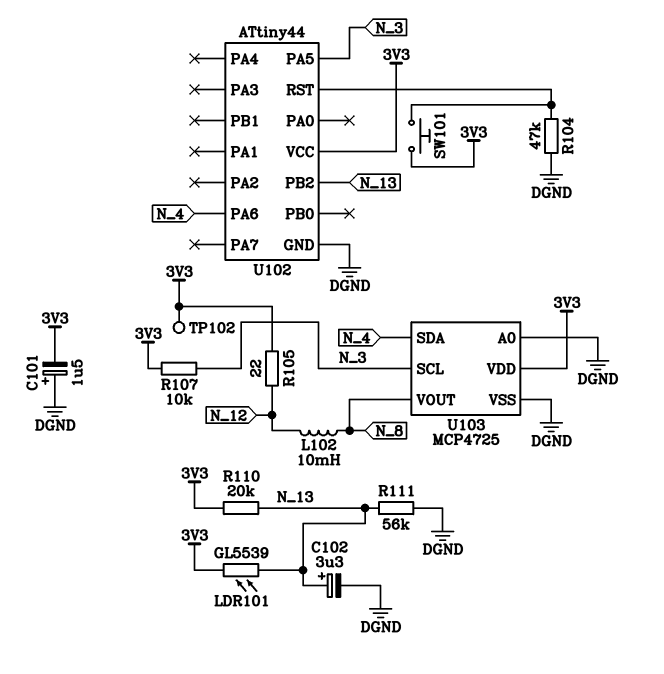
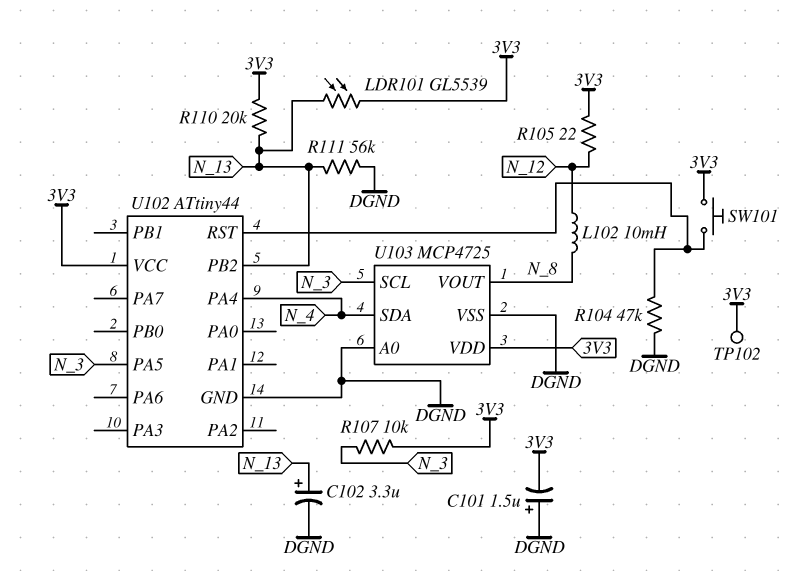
U102 pin PA4: none -> N_4
U102 pin PA6: N_4 -> none

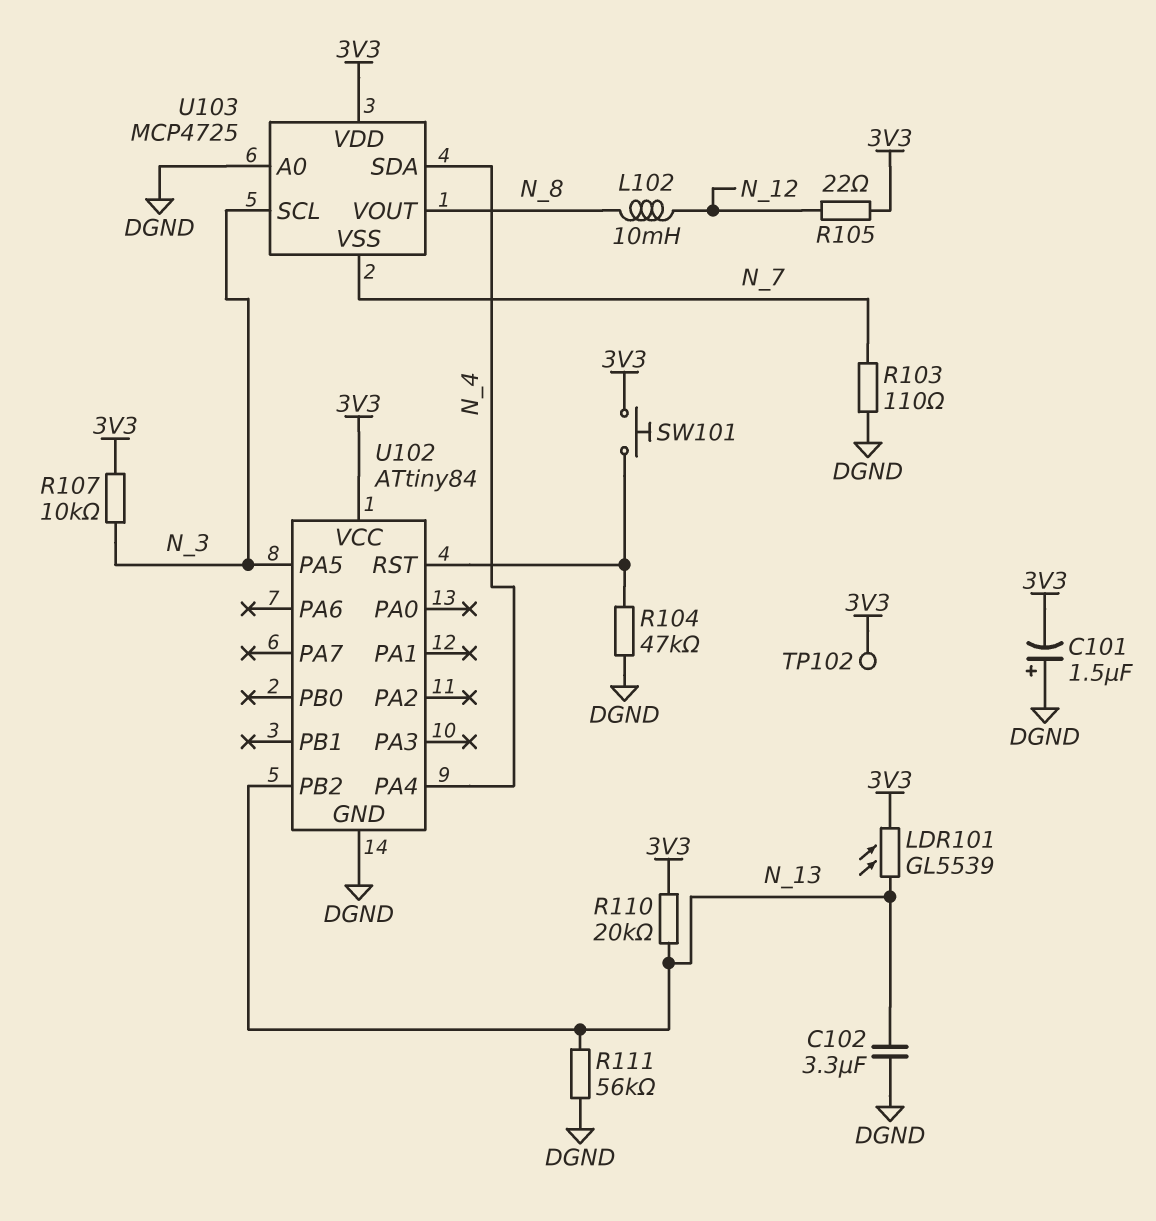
C102: 3.3uF (plus N_13, minus DGND) -> 3.3uF (DGND, N_13)
R103: none -> 110 (DGND, N_7)
U102: ATtiny44 -> ATtiny84
U103 pin VSS: DGND -> N_7

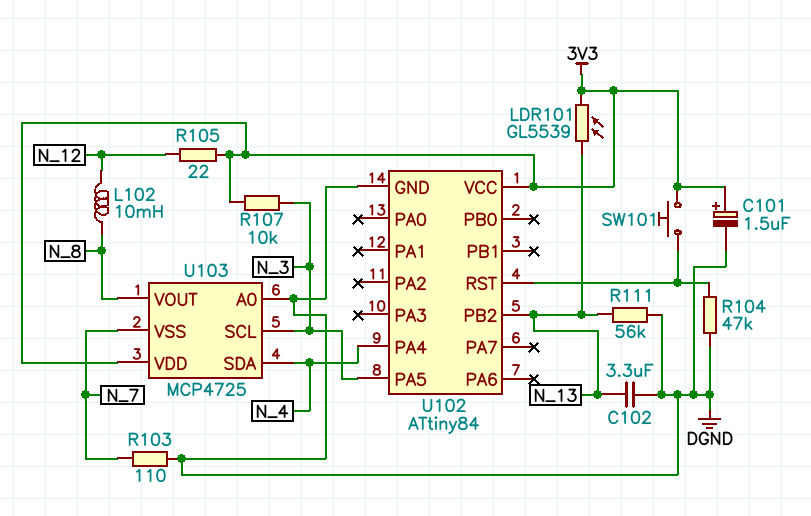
C101: 1.5uF (plus DGND, minus 3V3) -> 1.5uF (plus 3V3, minus DGND)
R110: 20k (3V3, N_13) -> none
TP102: test point (3V3) -> none

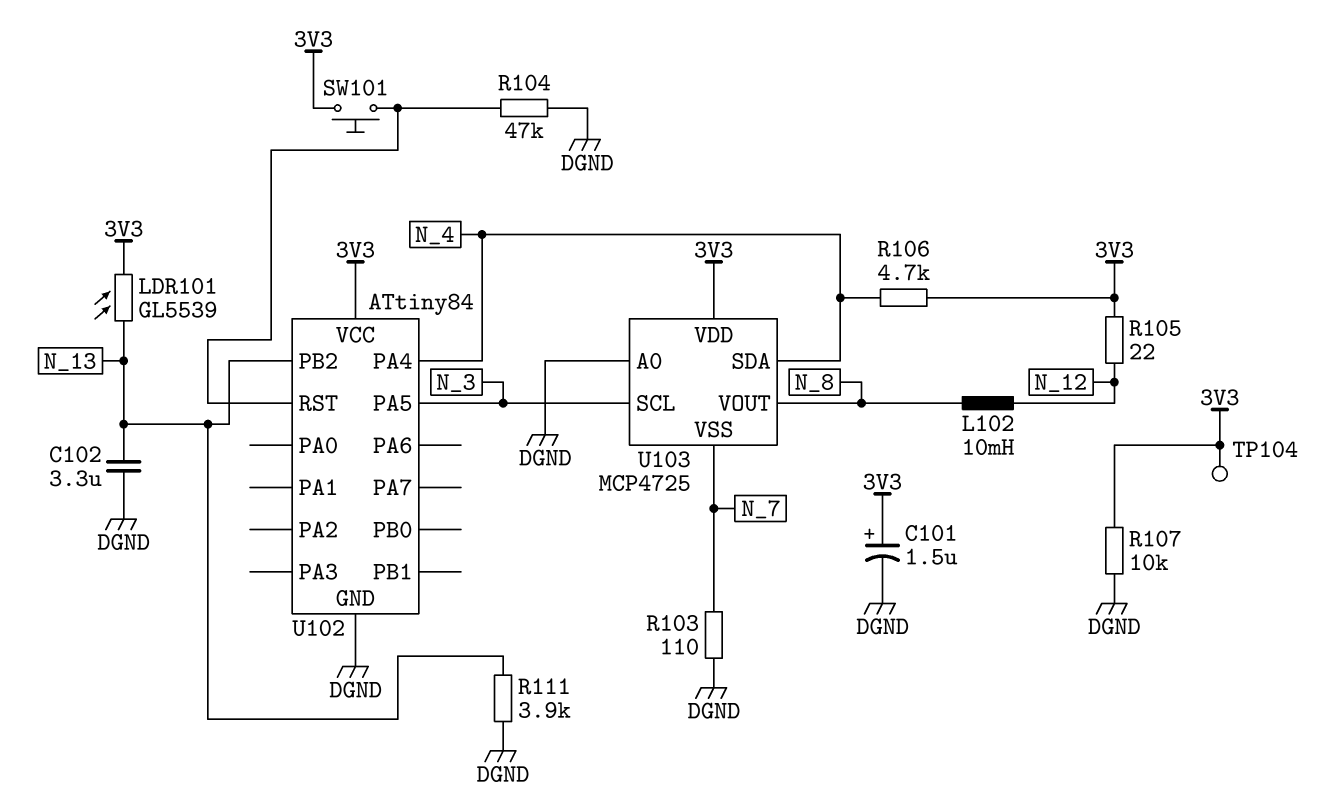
R106: none -> 4.7k (3V3, N_4)
R107: 10k (3V3, N_3) -> 10k (3V3, DGND)
R111: 56k (DGND, N_13) -> 3.9k (DGND, N_13)
TP104: none -> test point (3V3)

